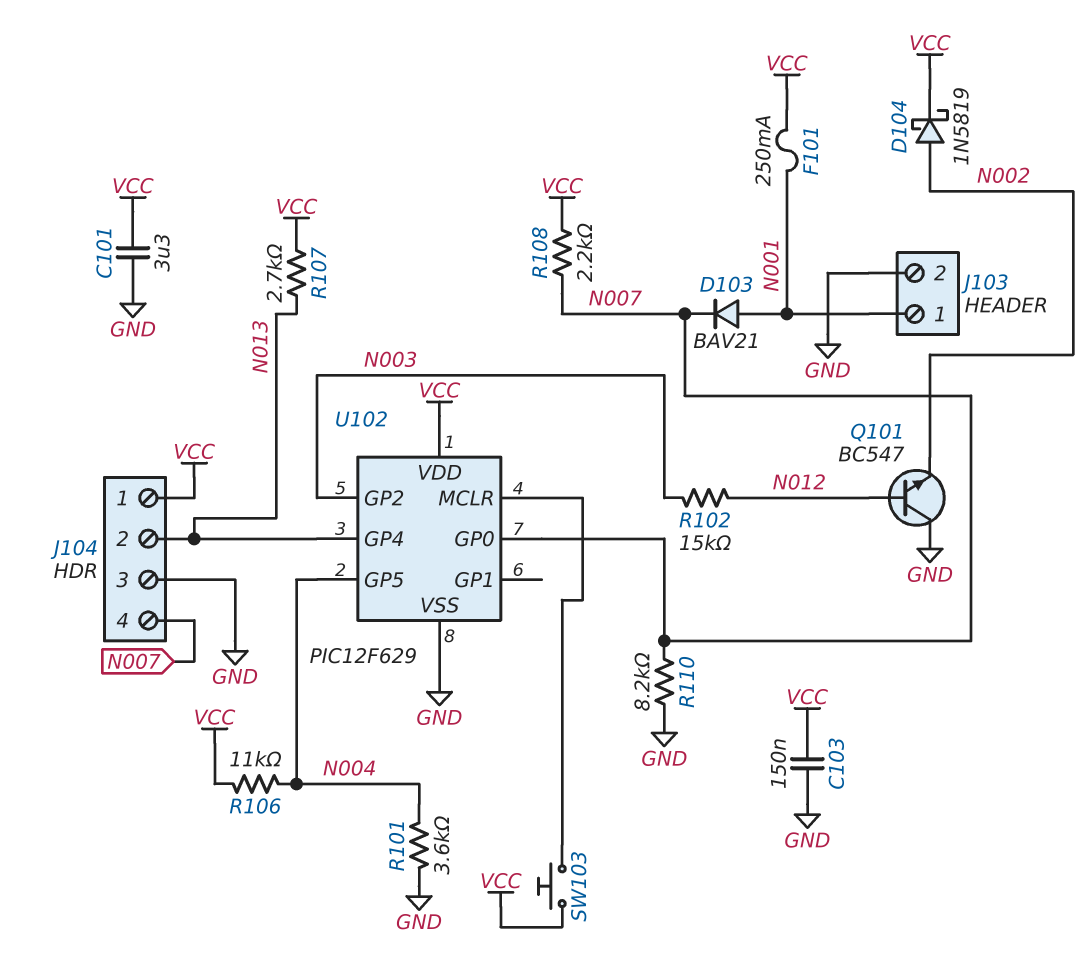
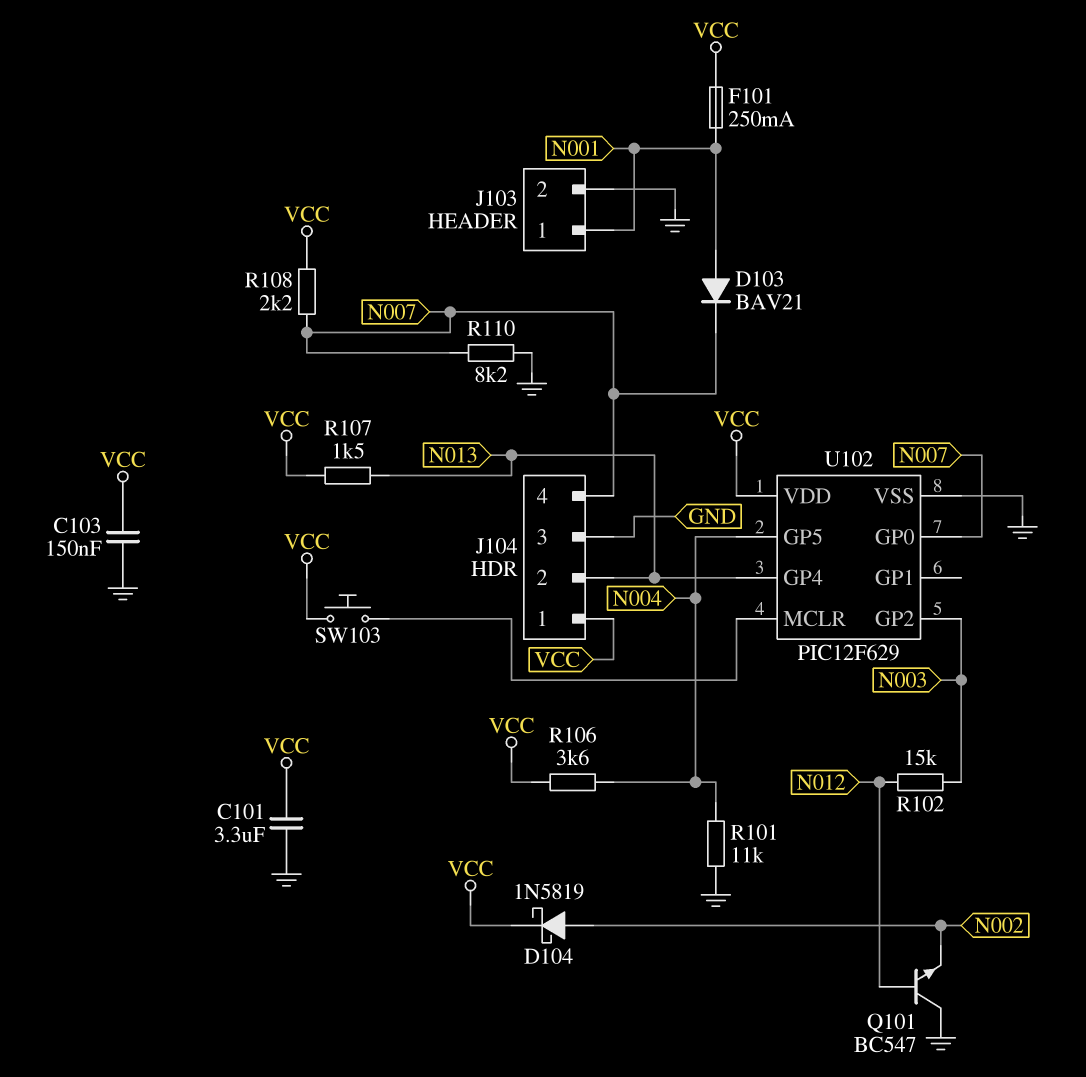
R101: 3.6k (GND, N004) -> 11k (GND, N004)
R106: 11k (N004, VCC) -> 3.6k (N004, VCC)
R107: 2.7k (N013, VCC) -> 1.5k (N013, VCC)

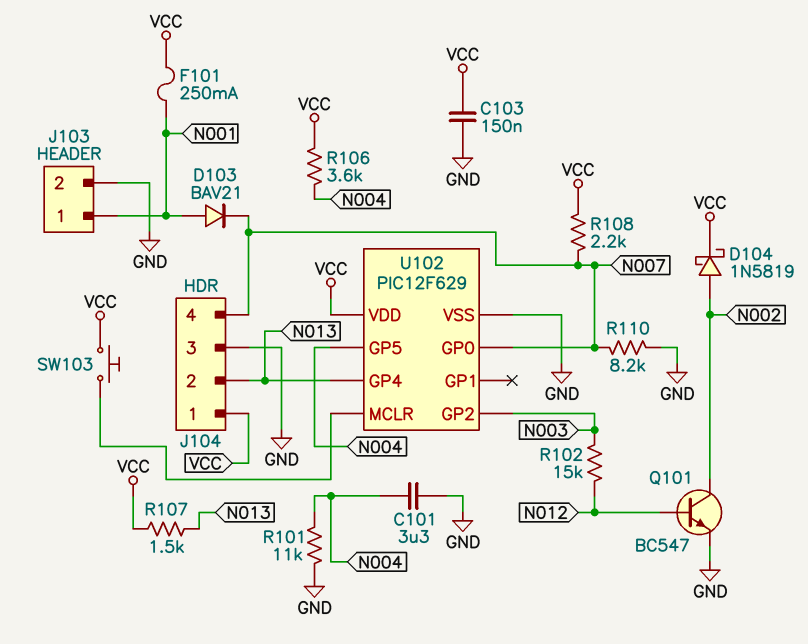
C101: 3.3uF (GND, VCC) -> 3.3uF (GND, N004)
Q101: NPN BC547 (B N012, C GND, E N002) -> NPN BC547 (B N012, C N002, E GND)

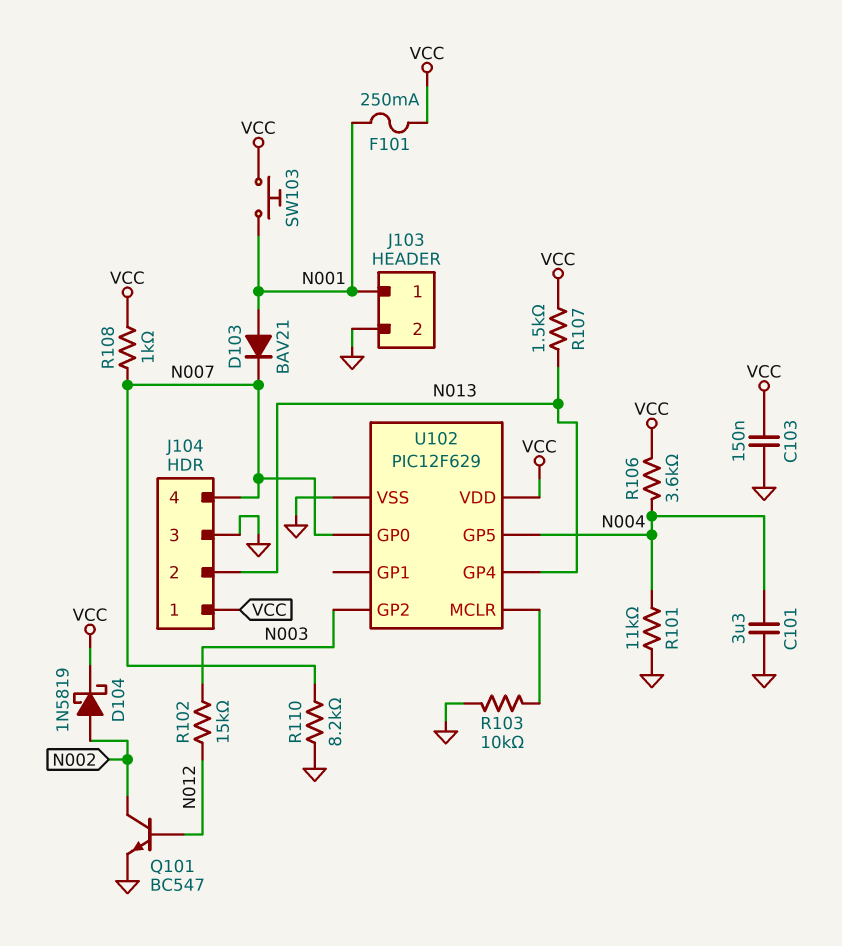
R103: none -> 10k (GND, U102/MCLR)
R108: 2.2k (N007, VCC) -> 1k (N007, VCC)
SW103: button (U102/MCLR, VCC) -> button (N001, VCC)

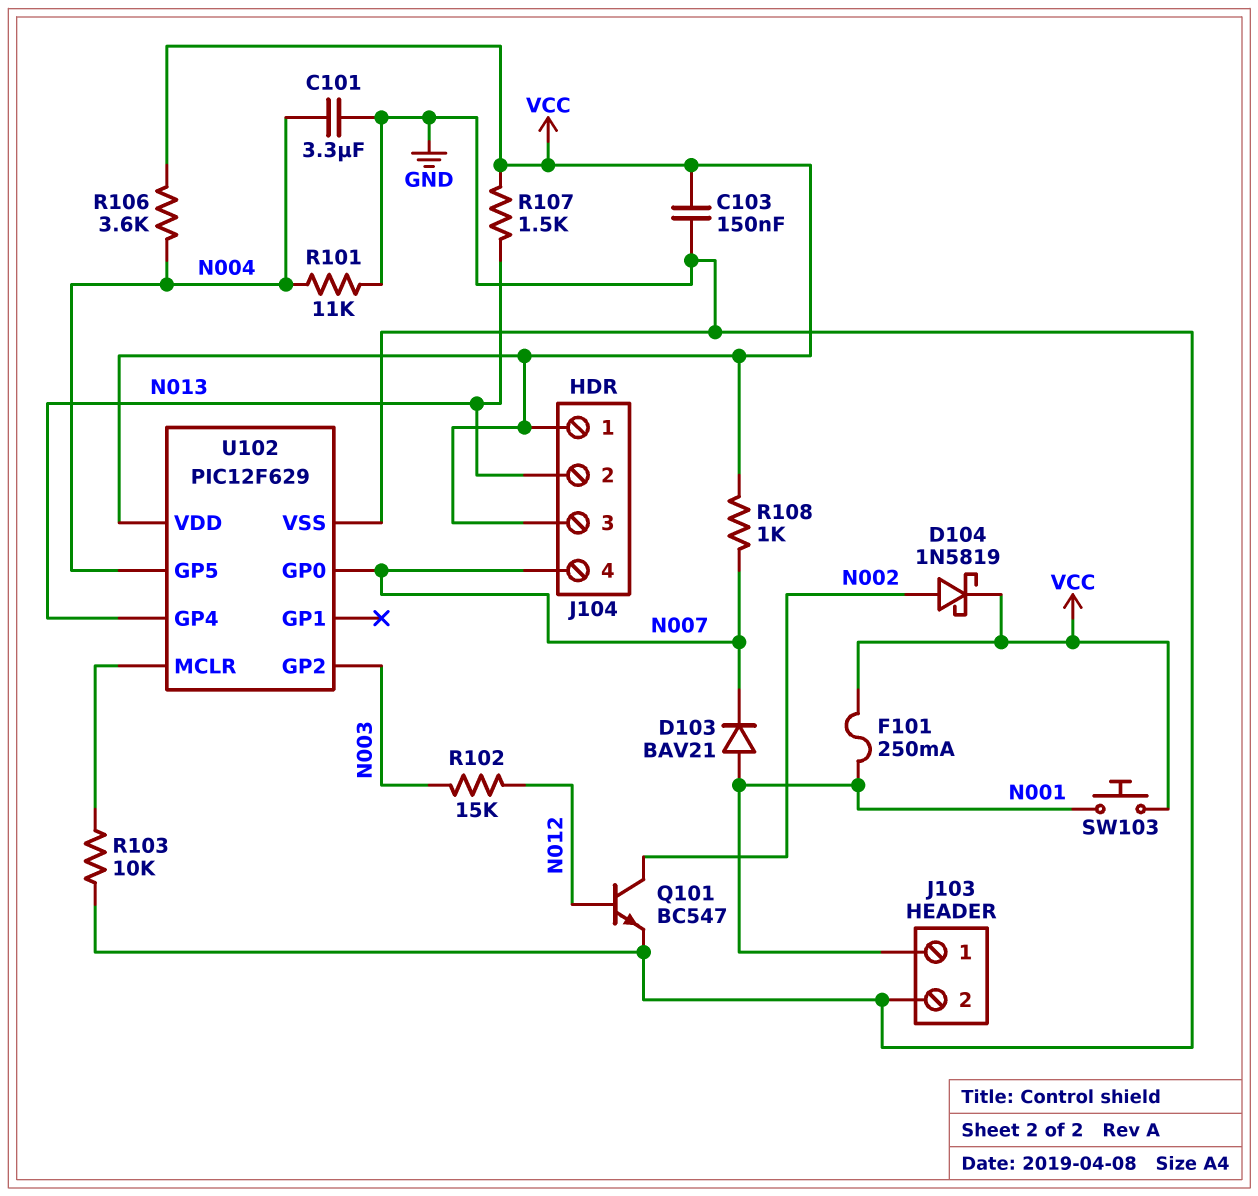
J104 pin 3: GND -> VCC
R110: 8.2k (GND, N007) -> none

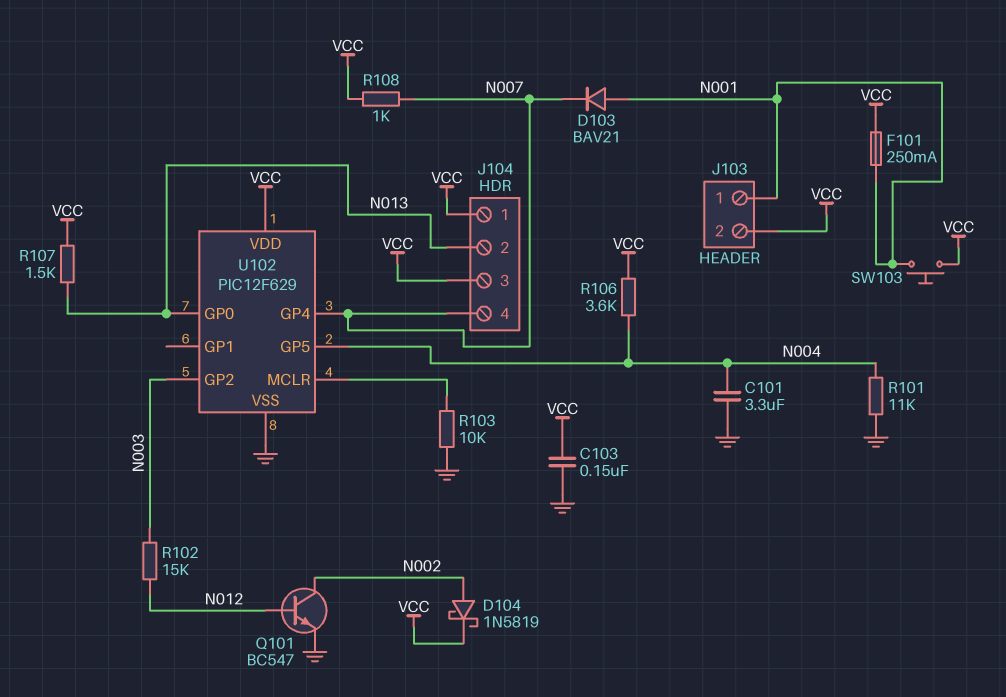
J103 pin 2: GND -> VCC
U102 pin GP0: N007 -> N013
U102 pin GP4: N013 -> N007

